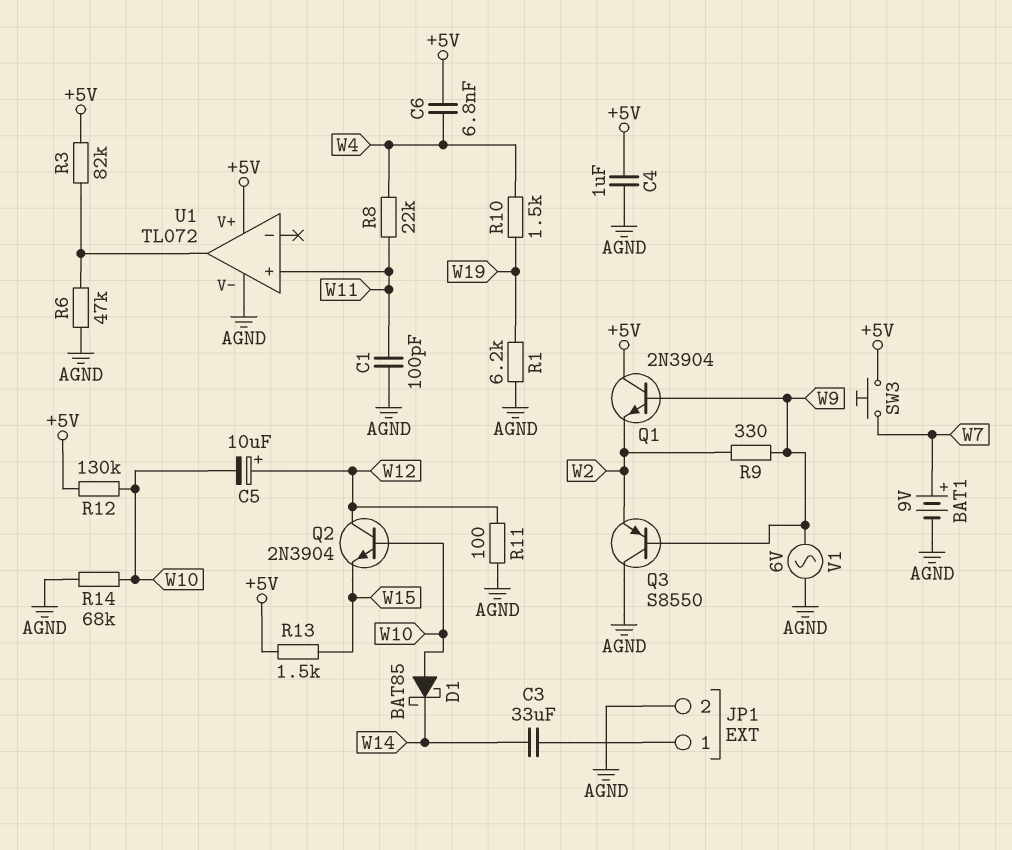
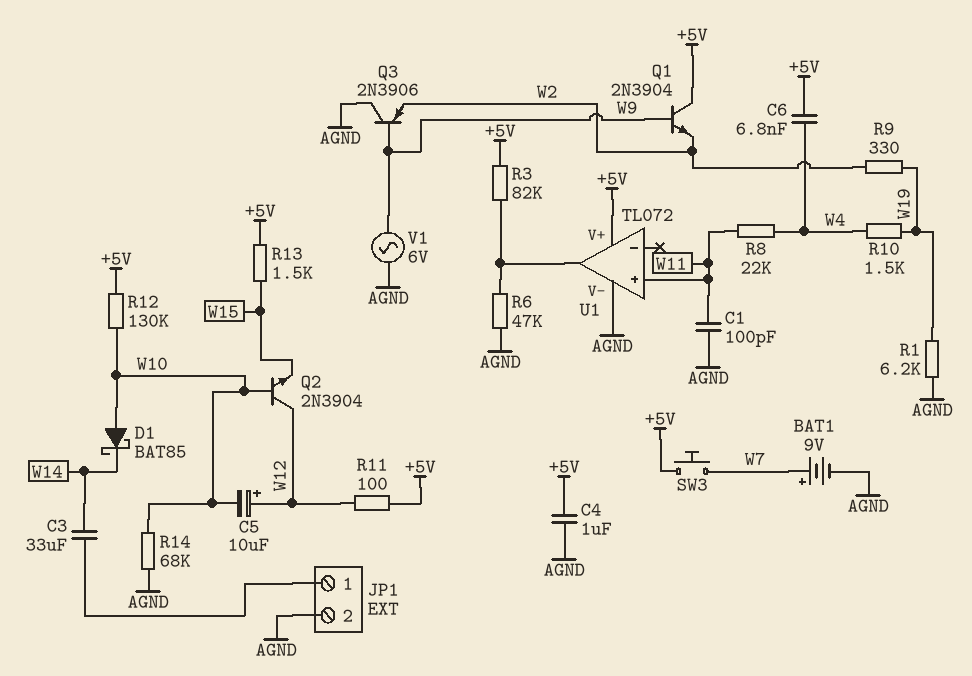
Q3: PNP S8550 (B W9, C AGND, E W2) -> PNP 2N3906 (B W9, C AGND, E W2)
R9: 330 (W2, W9) -> 330 (W2, W19)
R11: 100 (AGND, W12) -> 100 (+5V, W12)

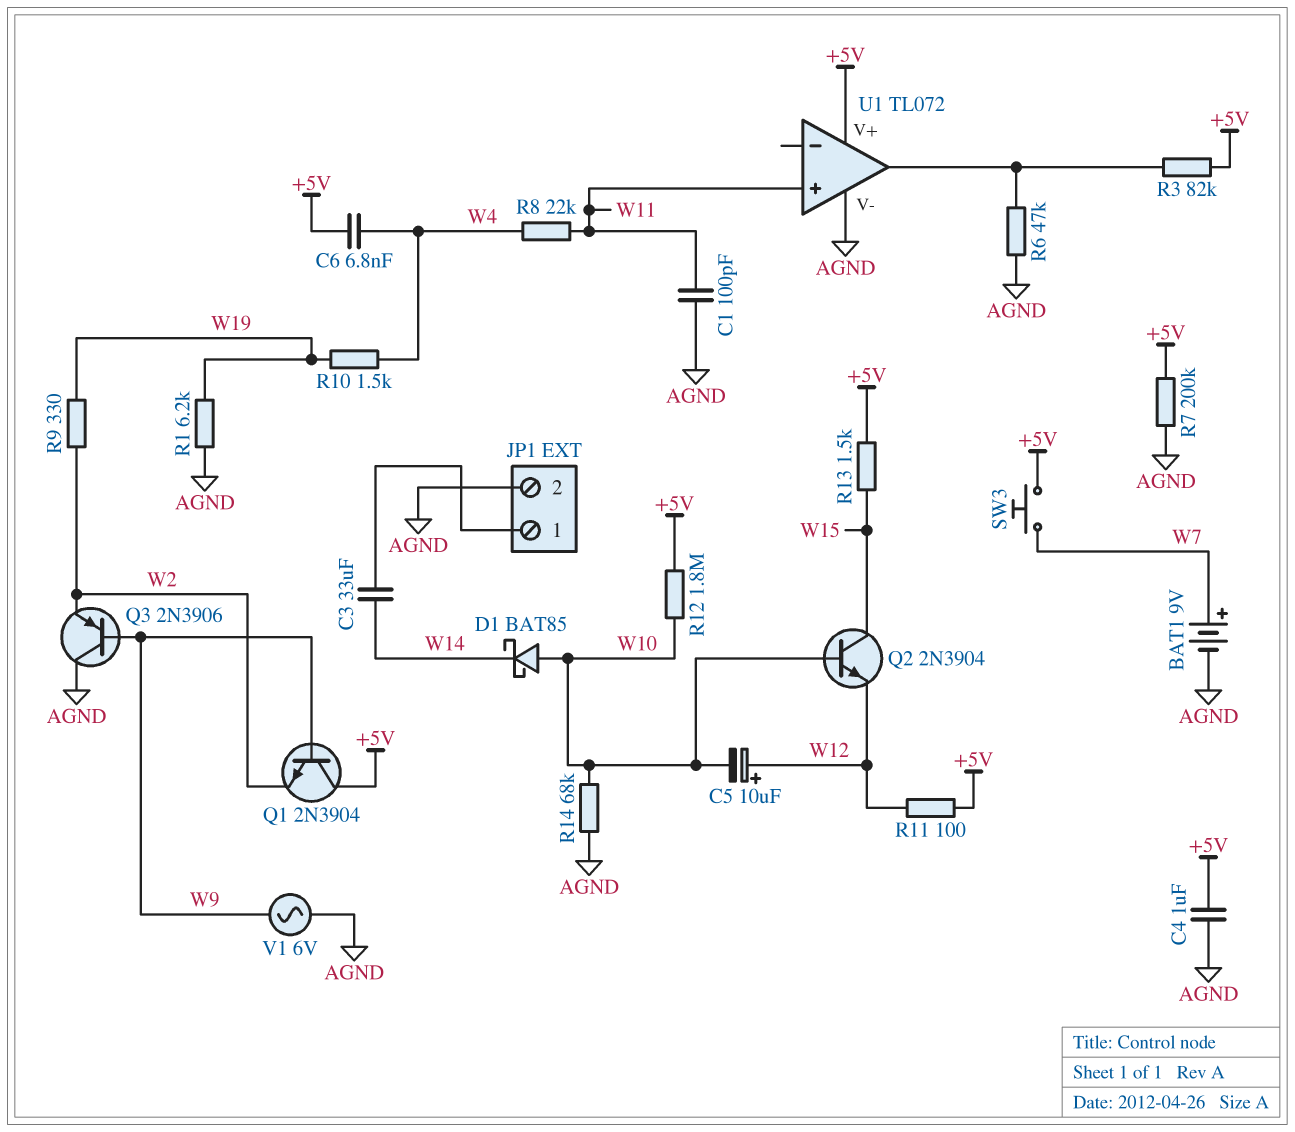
Q2: NPN 2N3904 (B W10, C W12, E W15) -> NPN 2N3904 (B W10, C W15, E W12)
R7: none -> 200k (+5V, AGND)
R12: 130k (+5V, W10) -> 1.8M (+5V, W10)

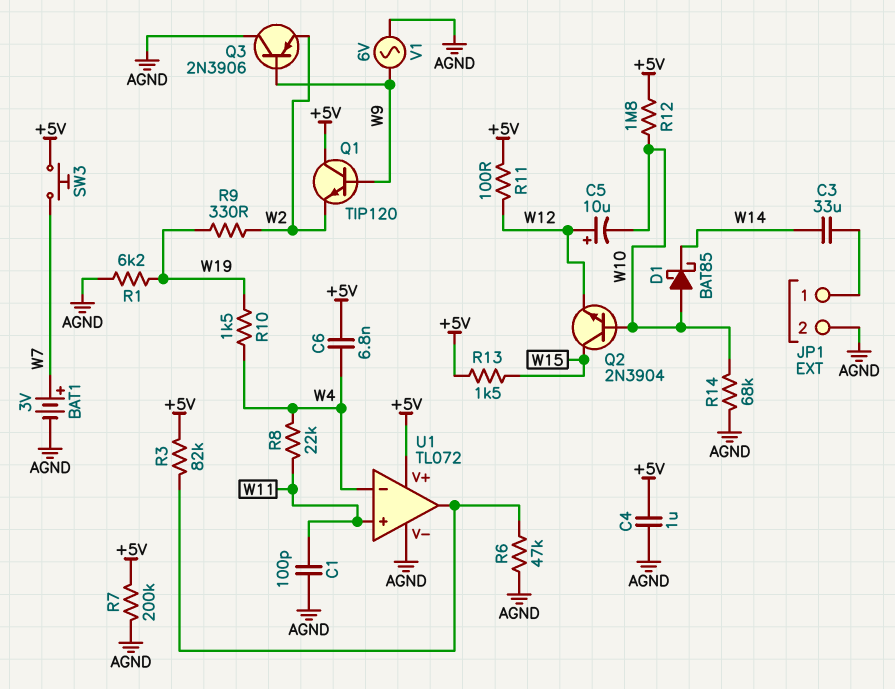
BAT1: 9V (plus W7, minus AGND) -> 3V (plus W7, minus AGND)
Q1: NPN 2N3904 (B W9, C +5V, E W2) -> NPN TIP120 (B W9, C +5V, E W2)
U1 pin in-: none -> W4

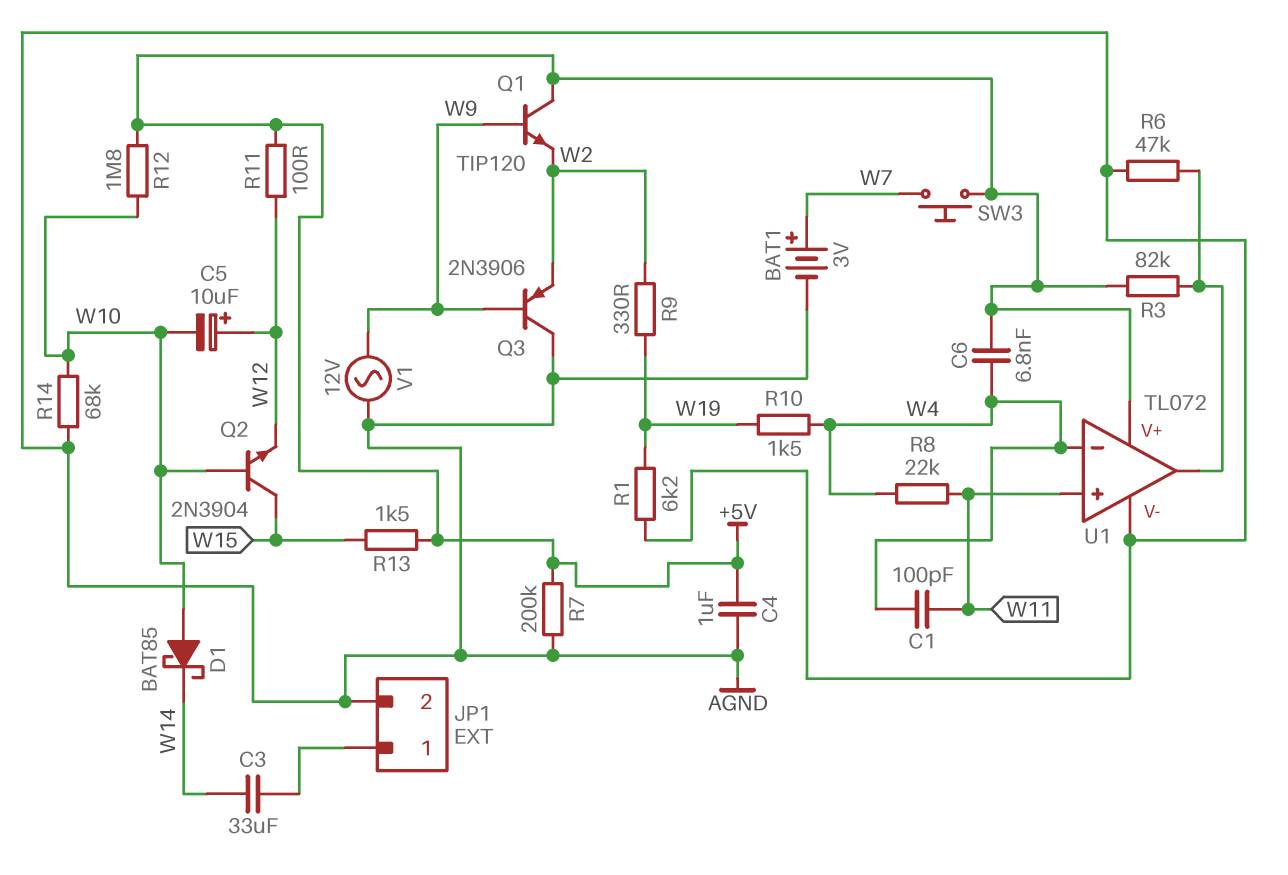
C1: 100pF (AGND, W11) -> 100pF (W4, W11)
V1: AC 6V (AGND, W9) -> AC 12V (AGND, W9)

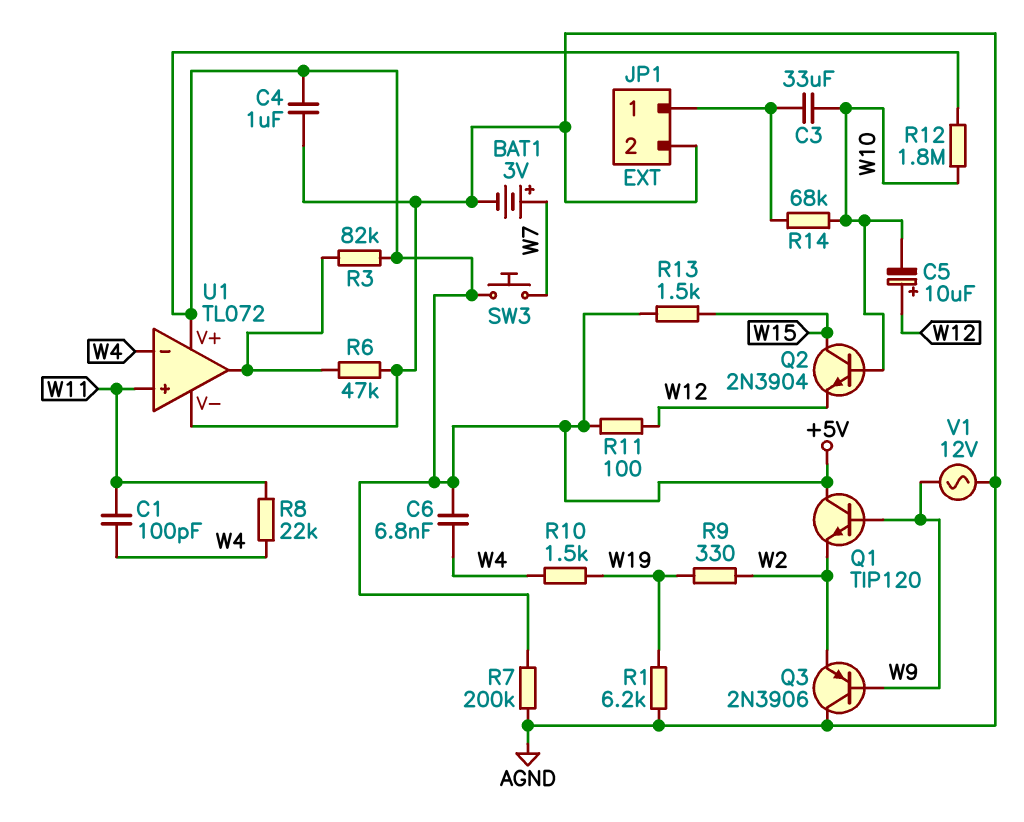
C3: 33uF (JP1/1, W14) -> 33uF (JP1/1, W10)
D1: schottky BAT85 (A W10, K W14) -> none
R14: 68k (AGND, W10) -> 68k (JP1/1, W10)

